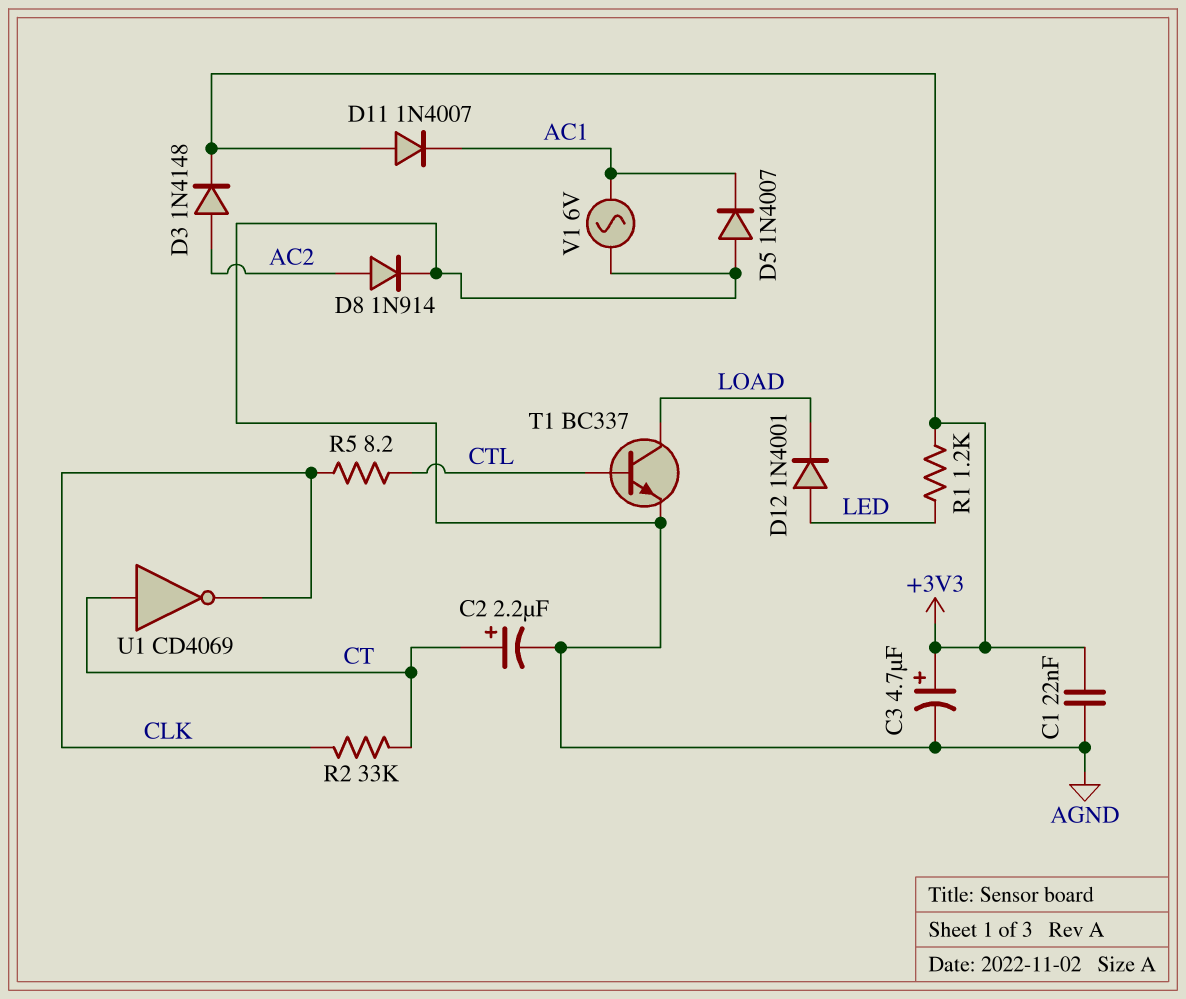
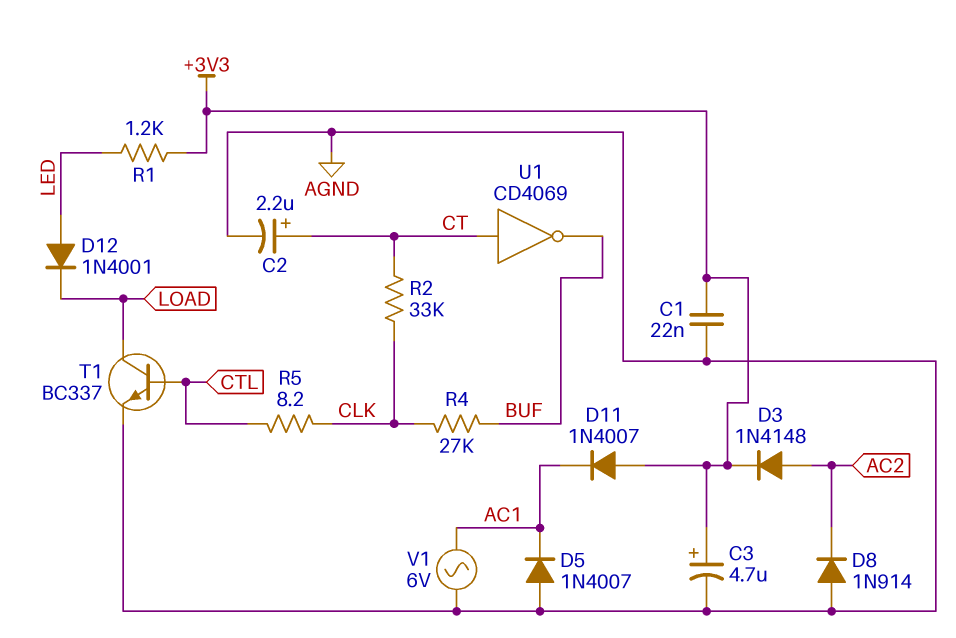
D8: diode 1N914 (A AC2, K AGND) -> diode 1N914 (A AGND, K AC2)
R4: none -> 27k (BUF, CLK)
U1: NOT CD4069 (in CT, out CLK) -> NOT CD4069 (in CT, out BUF)

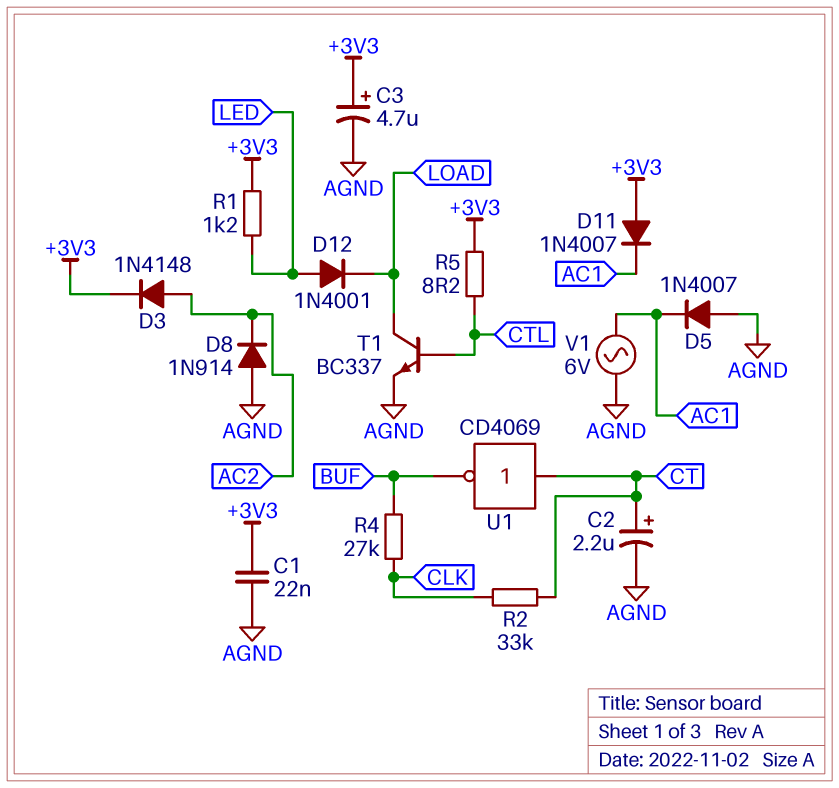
R5: 8.2 (CLK, CTL) -> 8.2 (+3V3, CTL)

